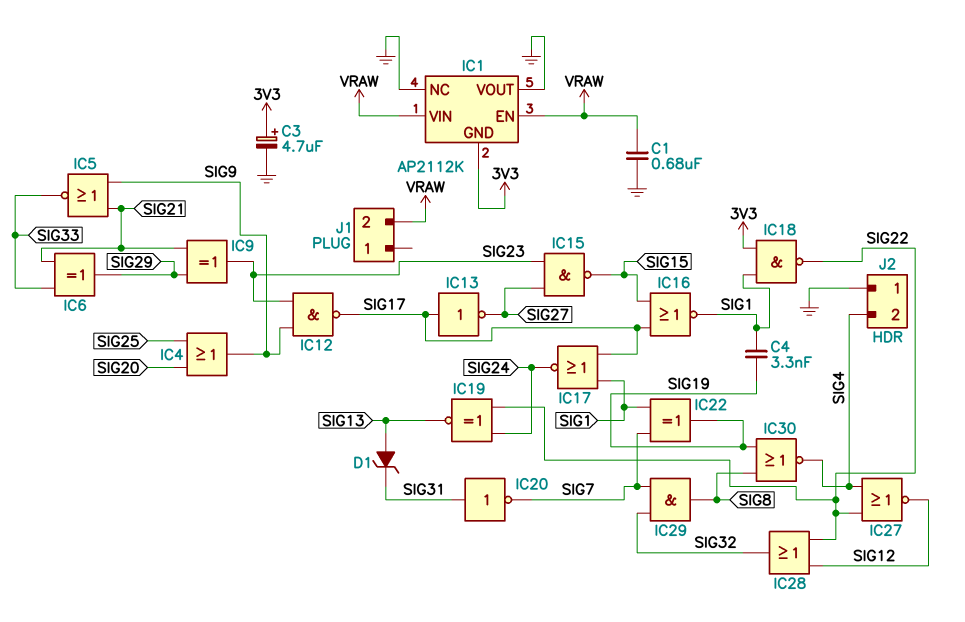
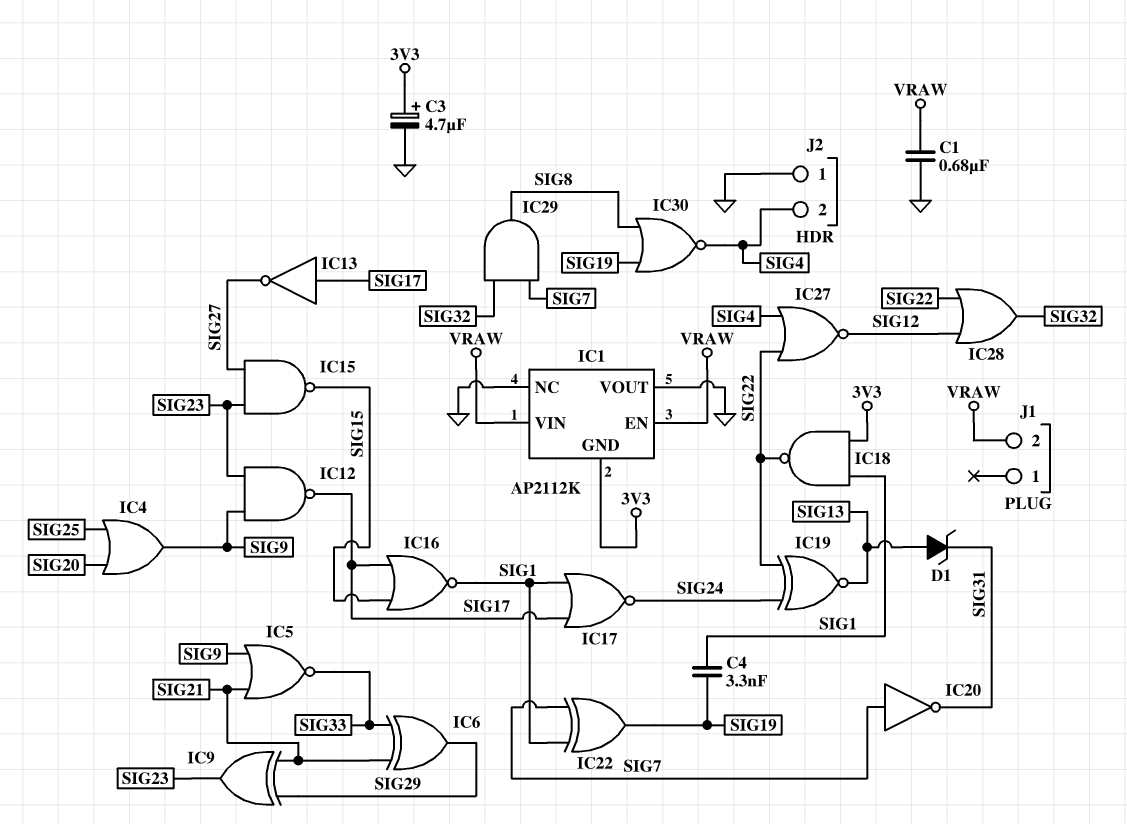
IC20: NOT (in SIG31, out SIG7) -> NOT (in SIG7, out SIG31)

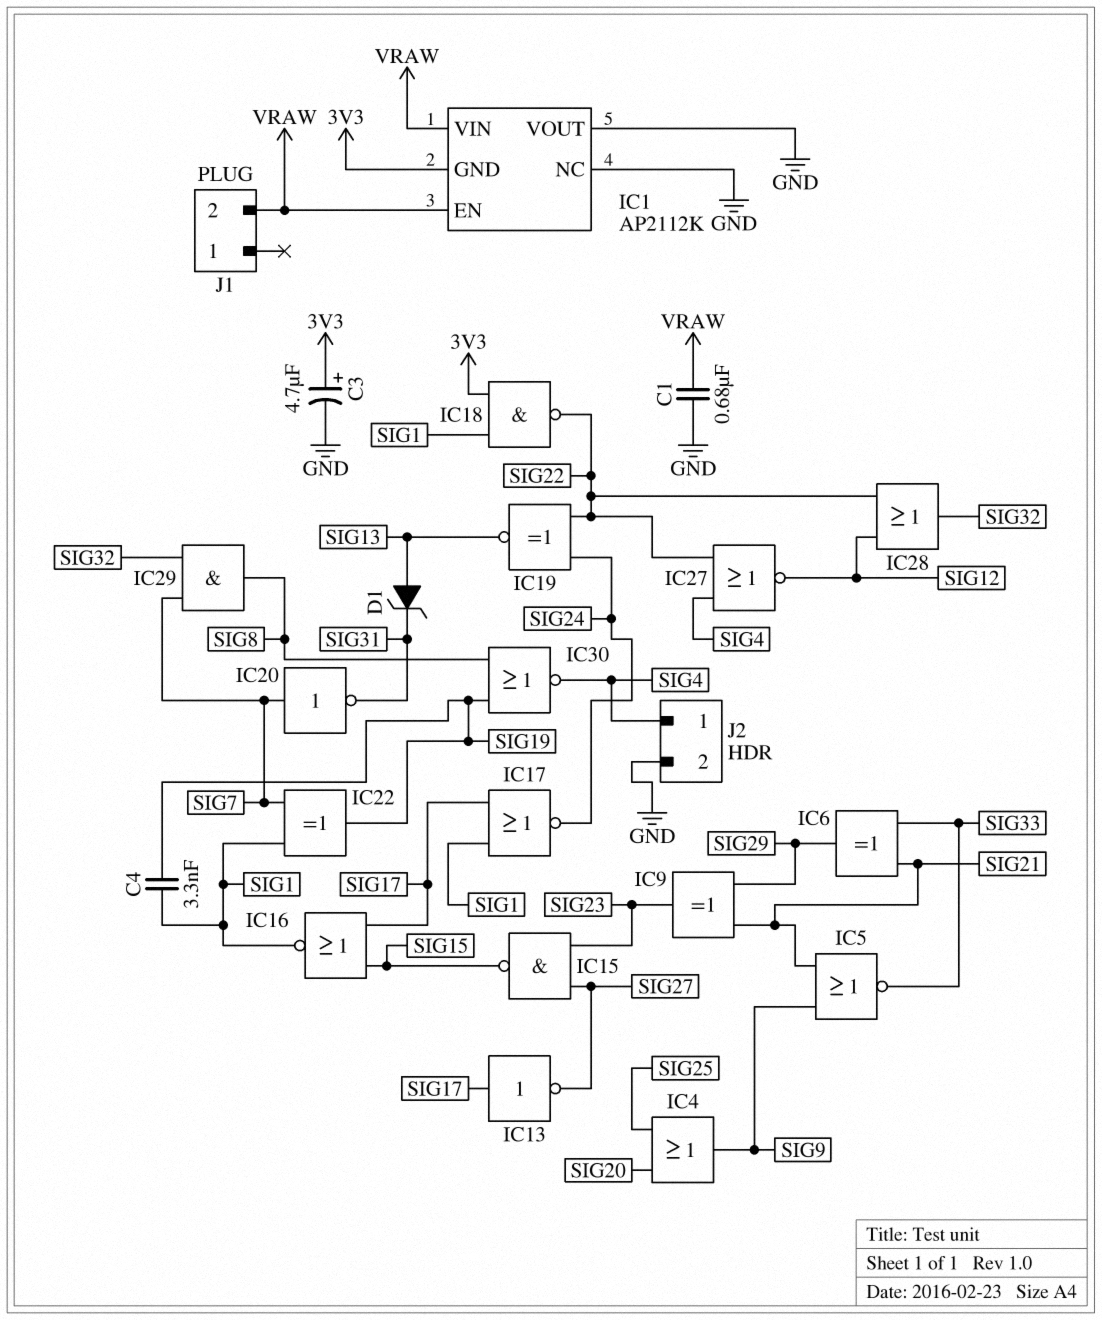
IC12: NAND (in SIG9, in SIG23, out SIG17) -> none
J2 pin 1: GND -> SIG4
J2 pin 2: SIG4 -> GND

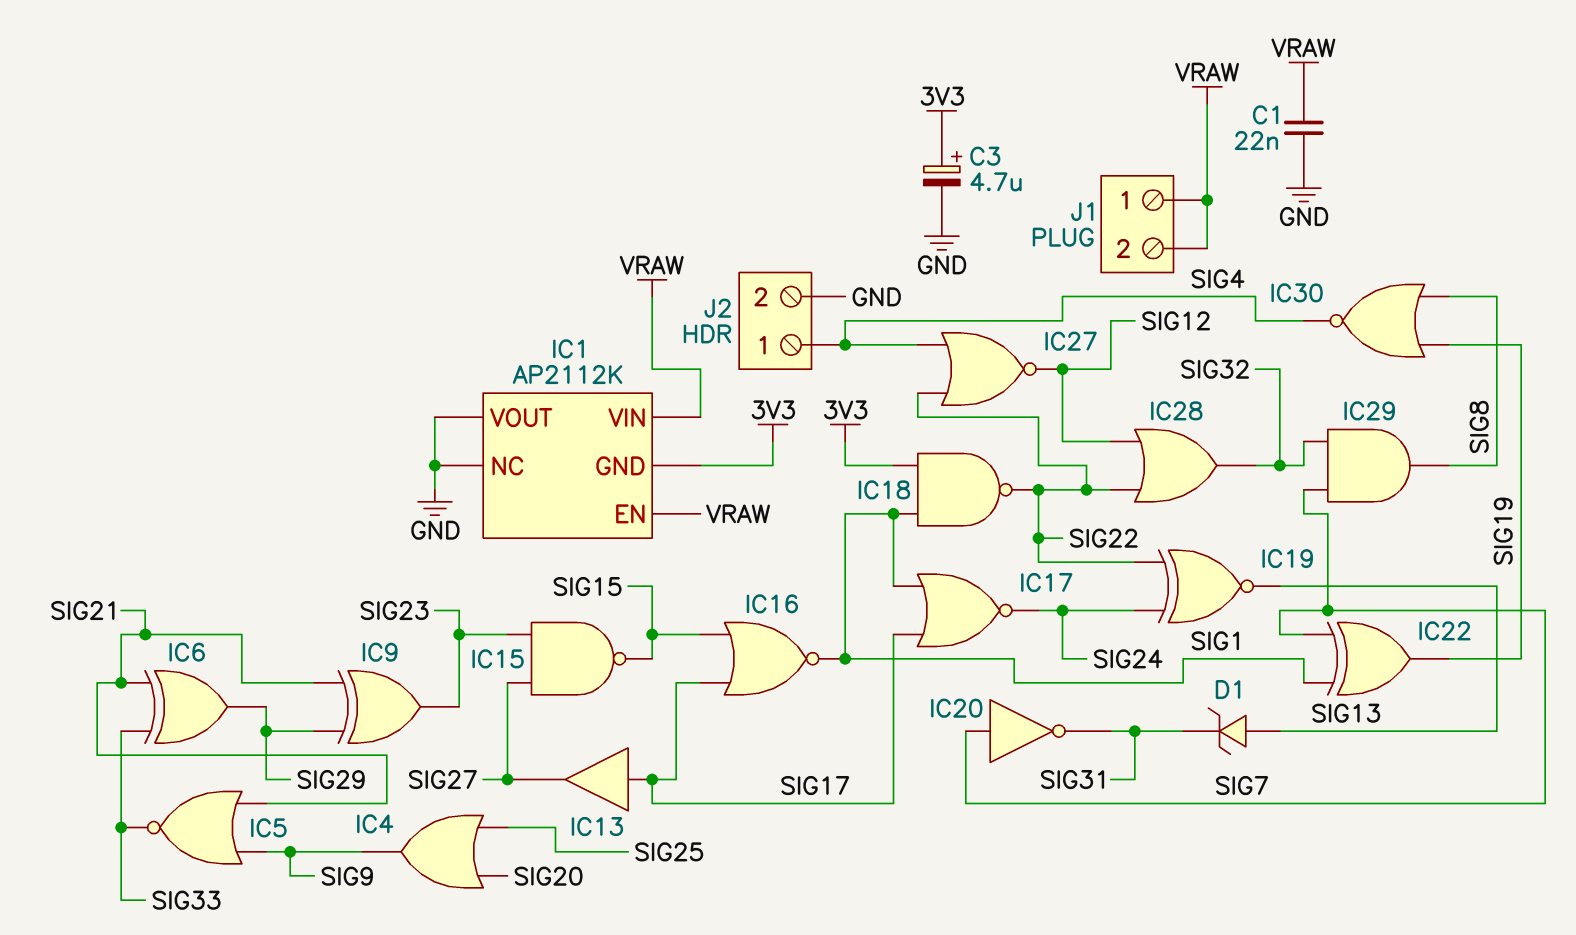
C1: 680nF (GND, VRAW) -> 22nF (GND, VRAW)
C4: 3.3nF (SIG1, SIG19) -> none
IC13: NOT (in SIG17, out SIG27) -> buffer (in SIG17, out SIG27)
J1 pin 1: none -> VRAW

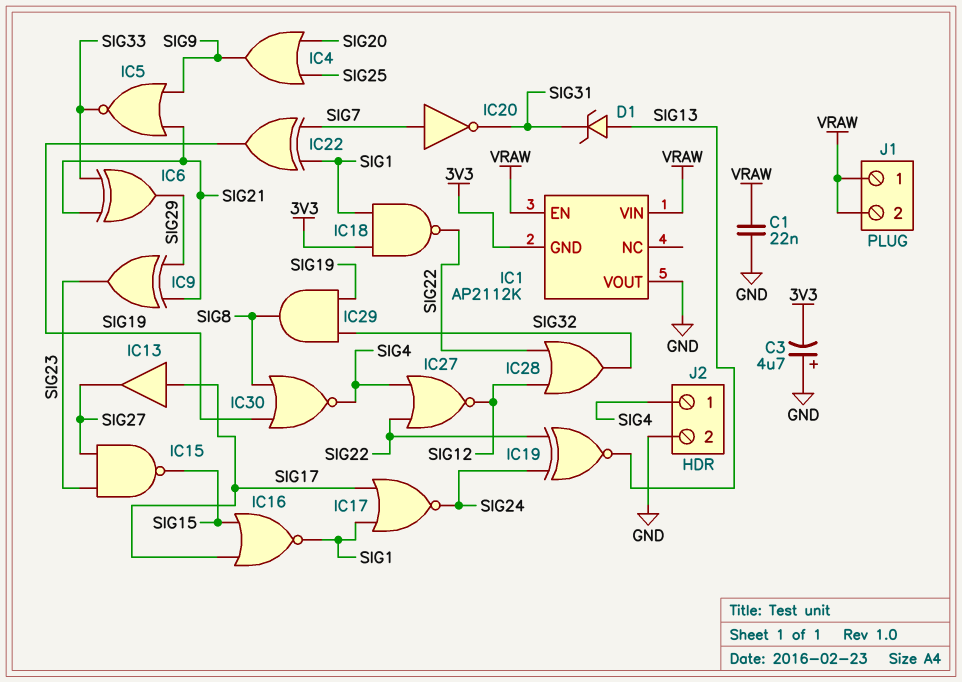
C3: 4.7uF (plus 3V3, minus GND) -> 4.7uF (plus GND, minus 3V3)
IC1 pin NC: GND -> none
IC29: AND (in SIG7, in SIG32, out SIG8) -> AND (in SIG19, in SIG32, out SIG8)

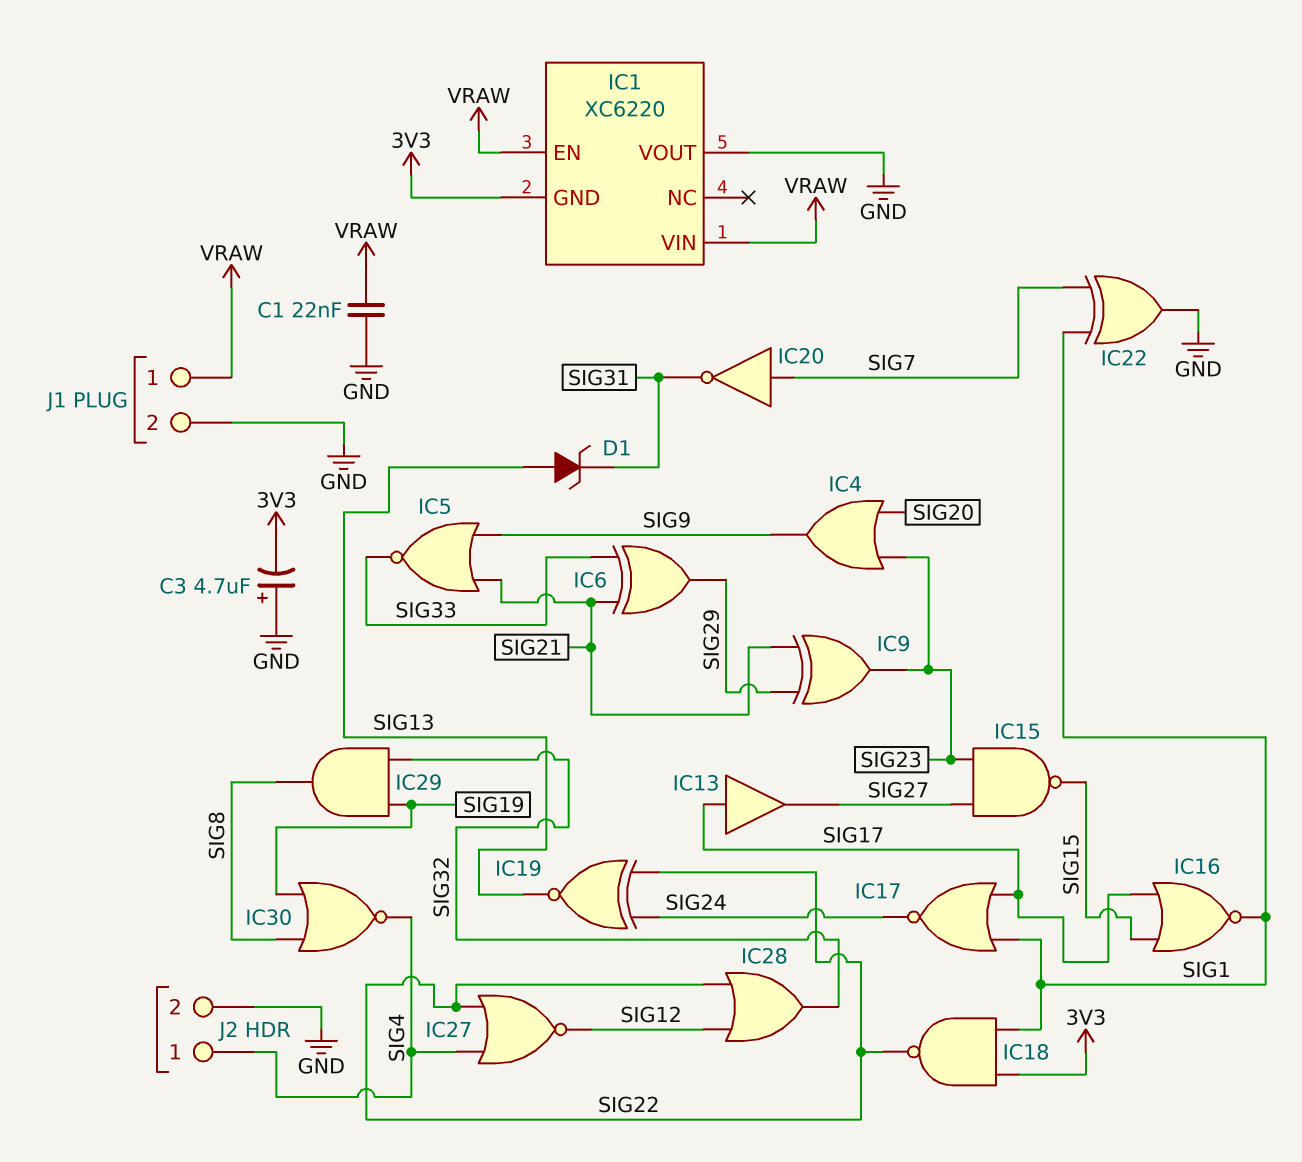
IC1: AP2112K -> XC6220
IC4: OR (in SIG20, in SIG25, out SIG9) -> OR (in SIG20, in SIG23, out SIG9)
IC22: XOR (in SIG1, in SIG7, out SIG19) -> XOR (in SIG1, in SIG7, out GND)
J1 pin 2: VRAW -> GND

